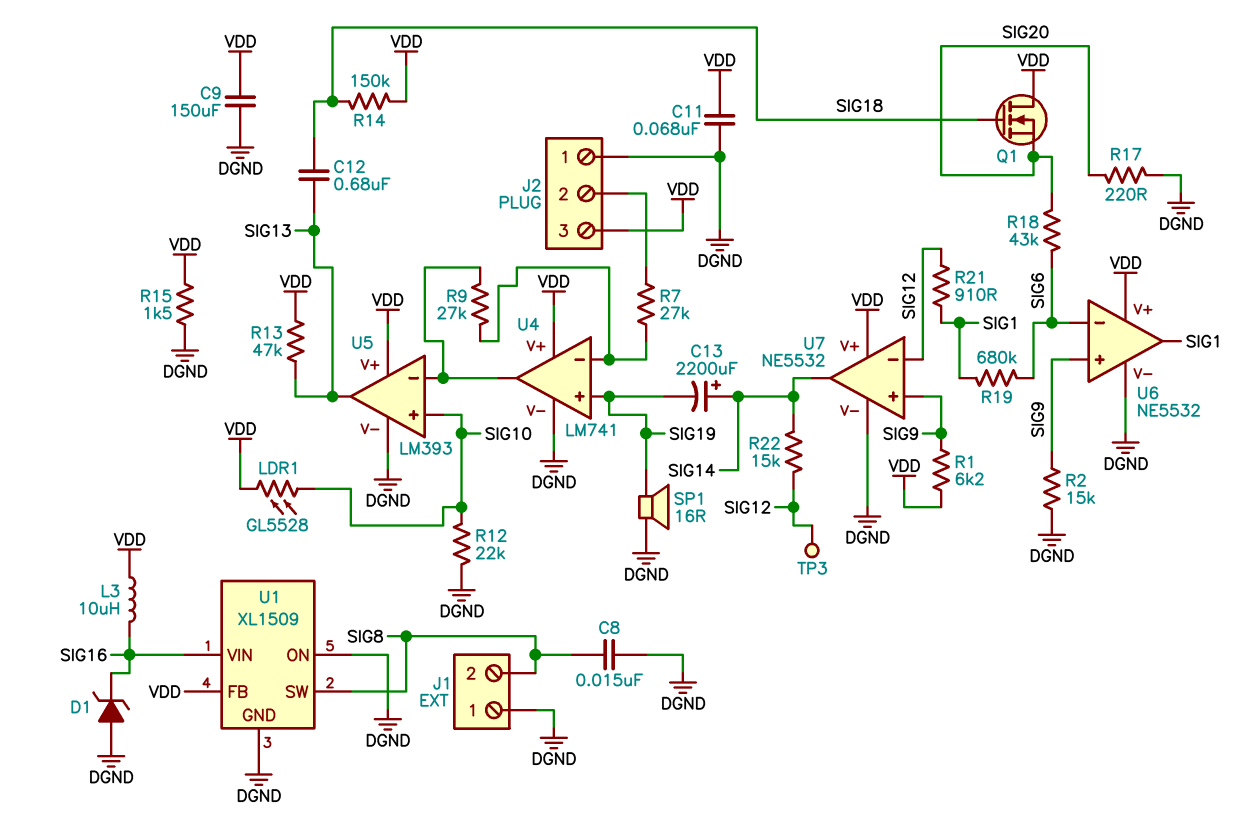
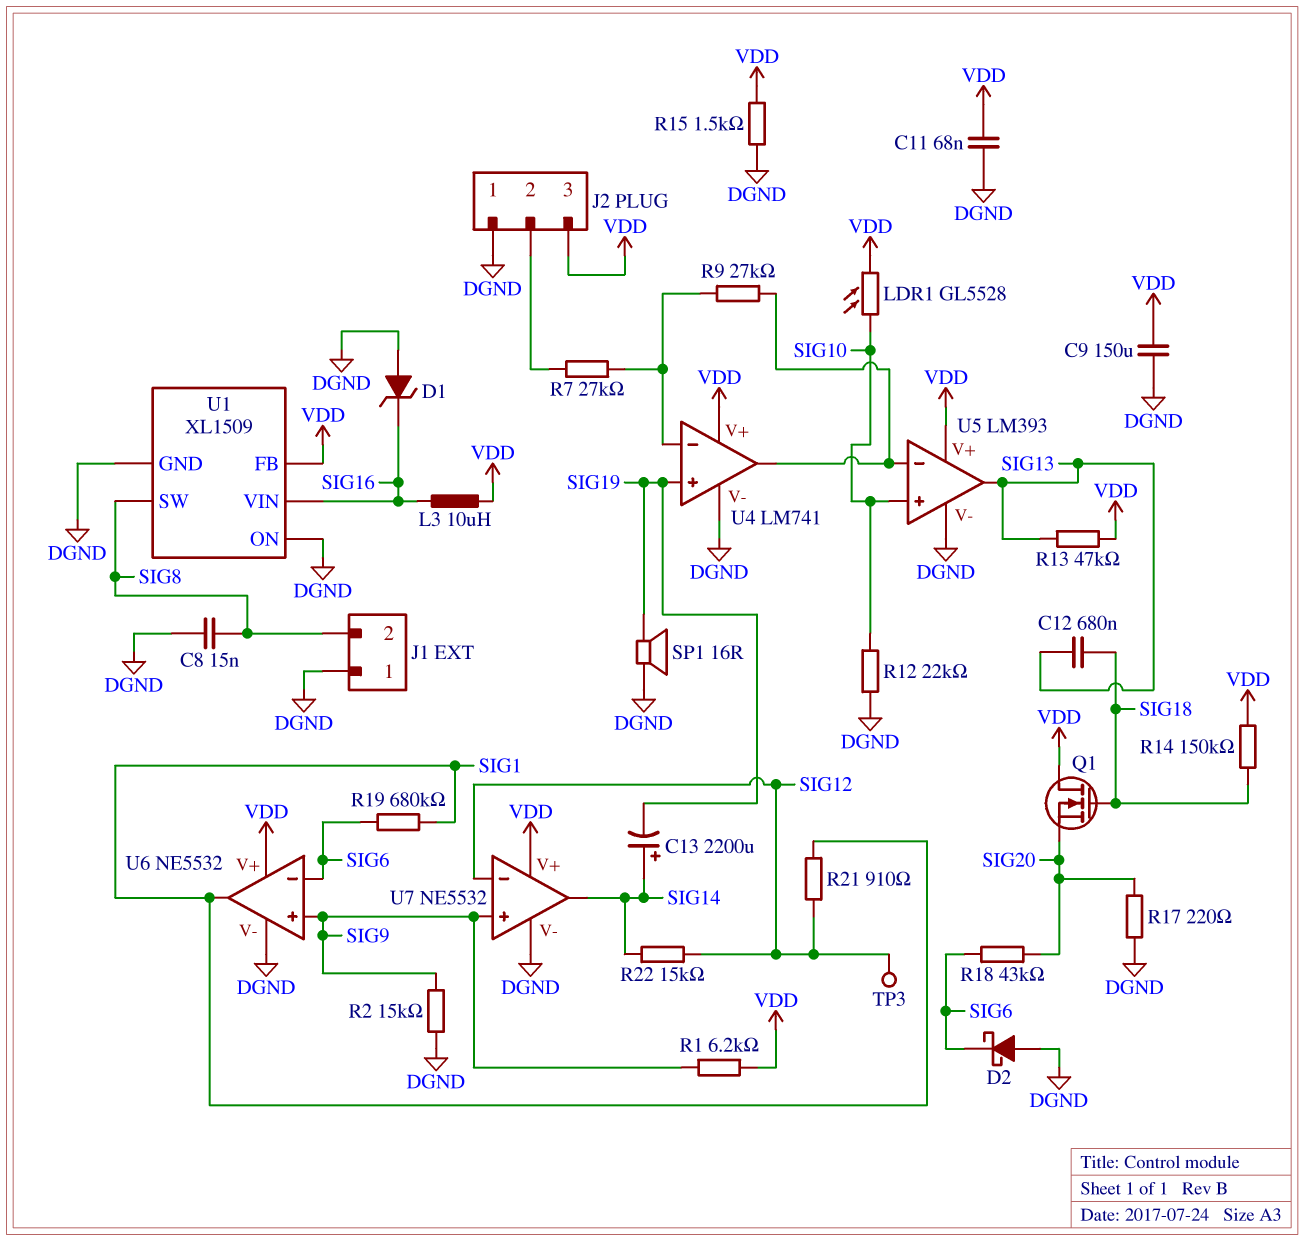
D2: none -> schottky (A DGND, K SIG6)

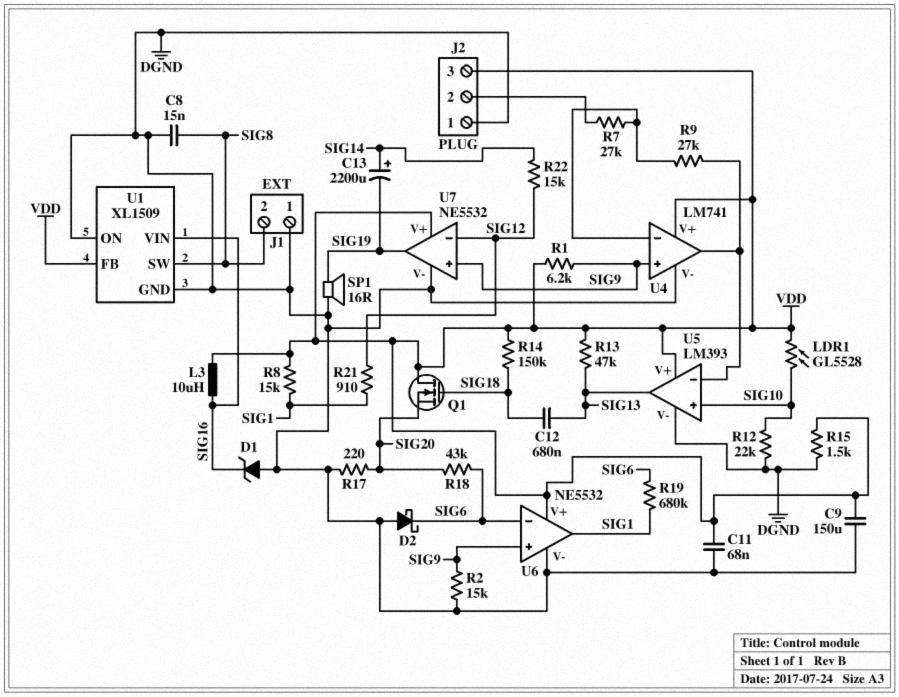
R8: none -> 15k (SIG1, VDD)
TP3: test point (SIG12) -> none
U4 pin in+: SIG19 -> SIG9
U7 pin out: SIG14 -> SIG19

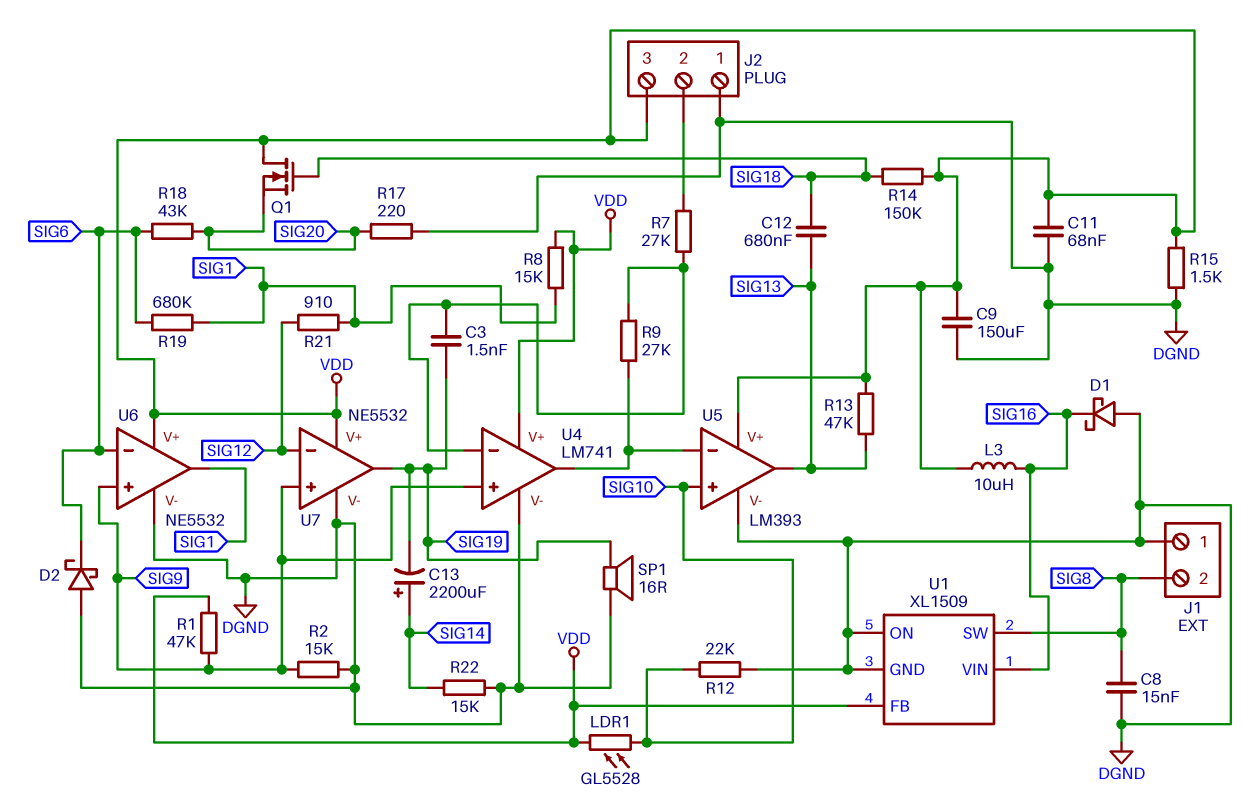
C3: none -> 1.5nF (SIG19, U4/in-)
D1: zener (A DGND, K SIG16) -> schottky (A DGND, K SIG16)
R1: 6.2k (SIG9, VDD) -> 47k (SIG9, VDD)
R22: 15k (SIG12, SIG14) -> 15k (DGND, SIG14)

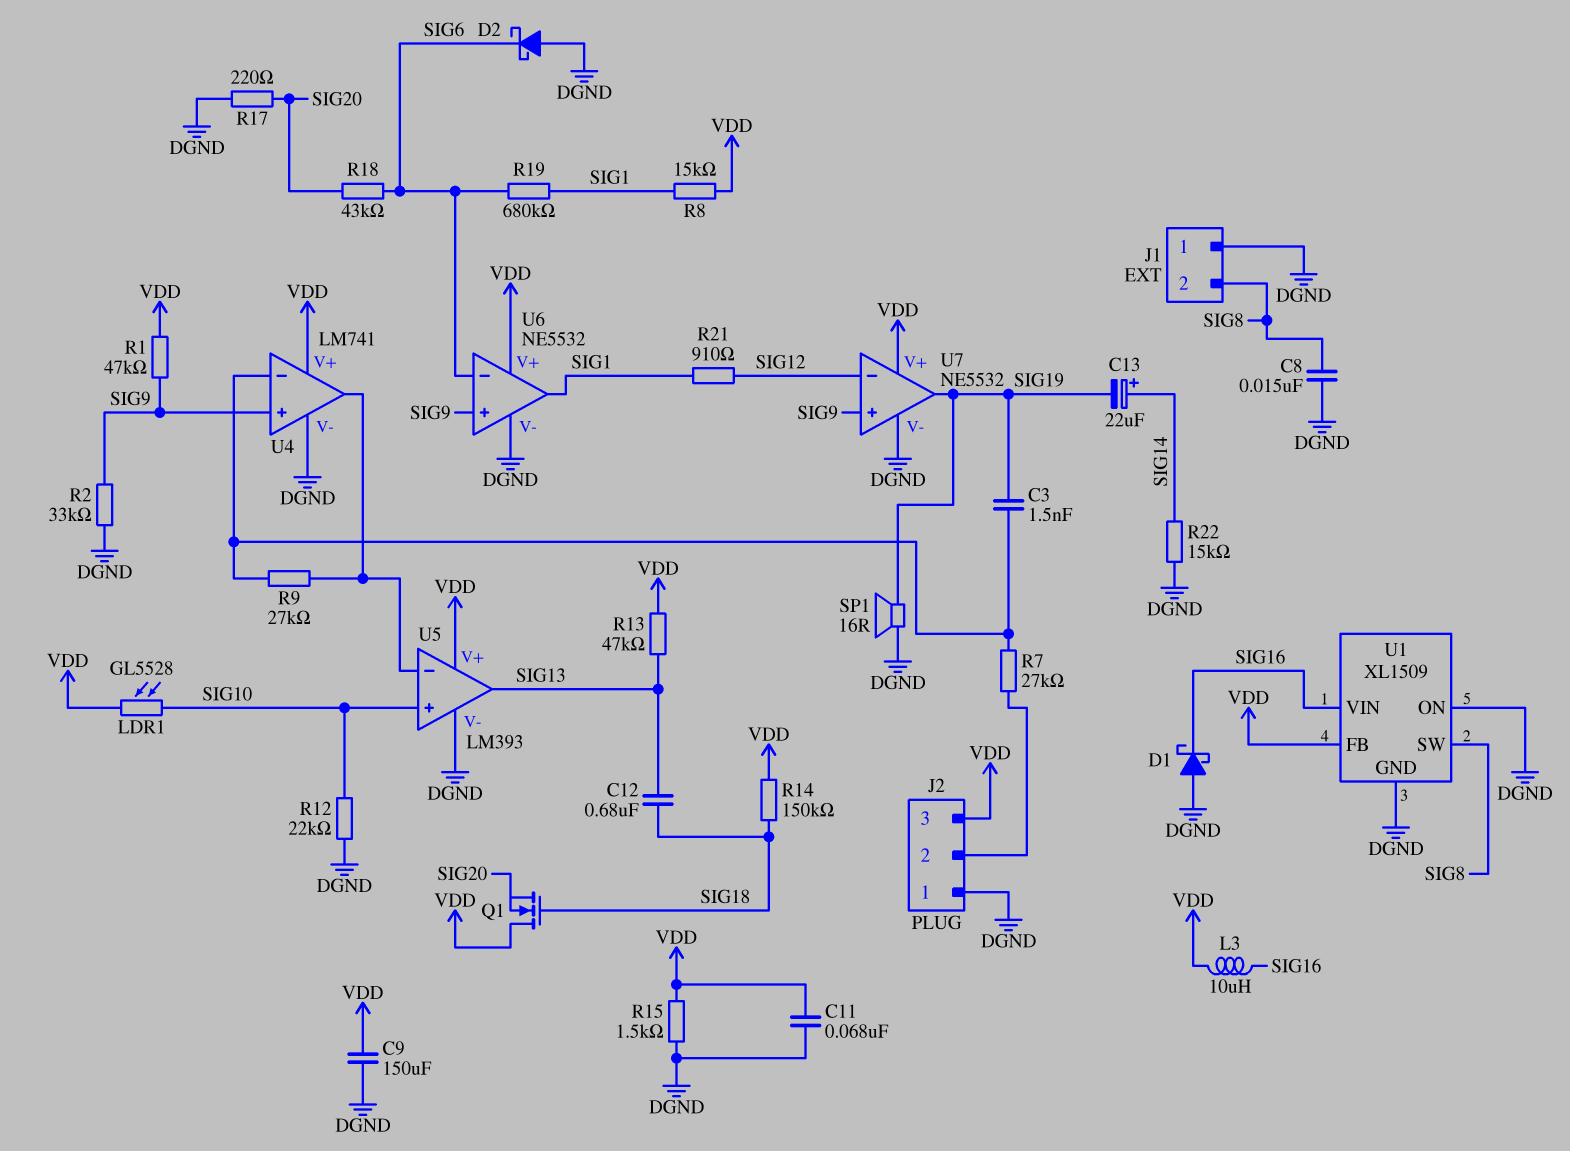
C13: 2200uF (plus SIG14, minus SIG19) -> 22uF (plus SIG14, minus SIG19)
R2: 15k (DGND, SIG9) -> 33k (DGND, SIG9)

